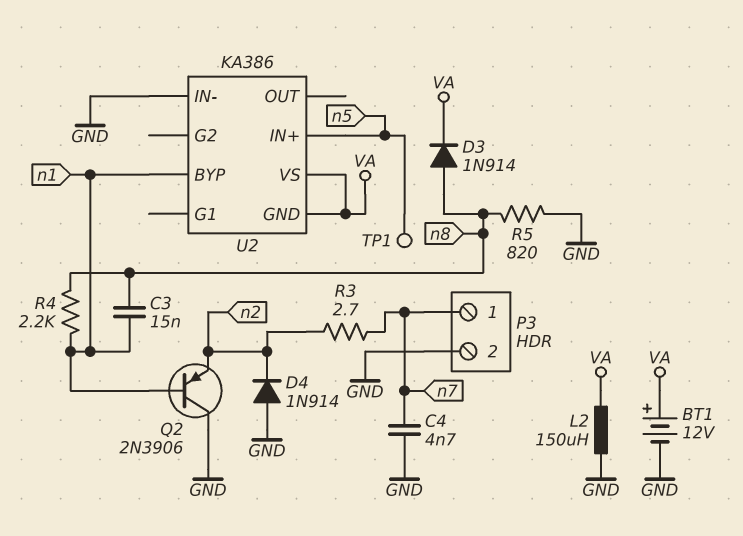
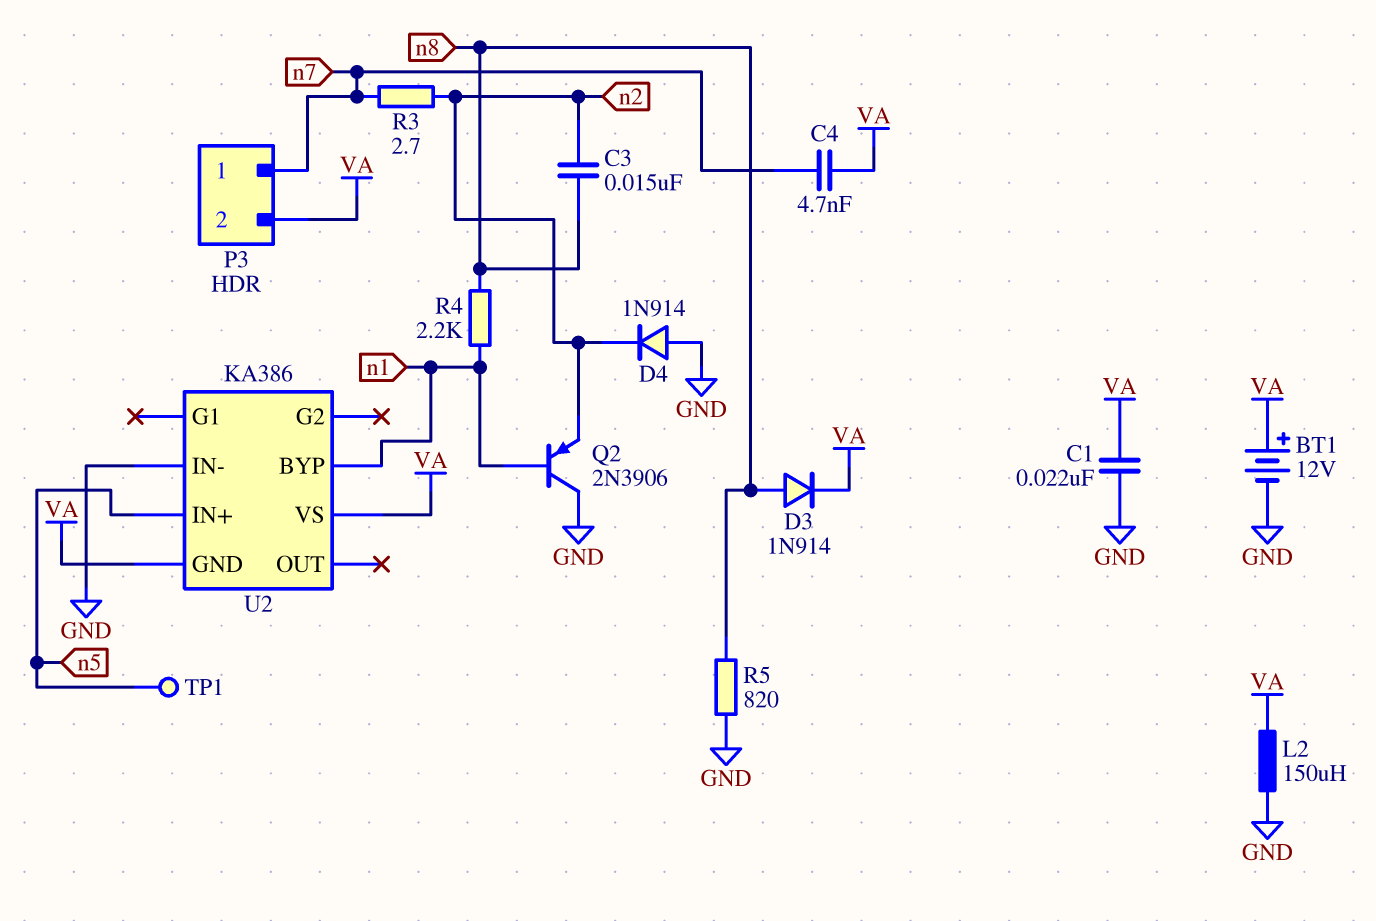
C1: none -> 22nF (GND, VA)
C3: 15nF (n1, n8) -> 15nF (n2, n8)
C4: 4.7nF (GND, n7) -> 4.7nF (VA, n7)
P3 pin 2: GND -> VA

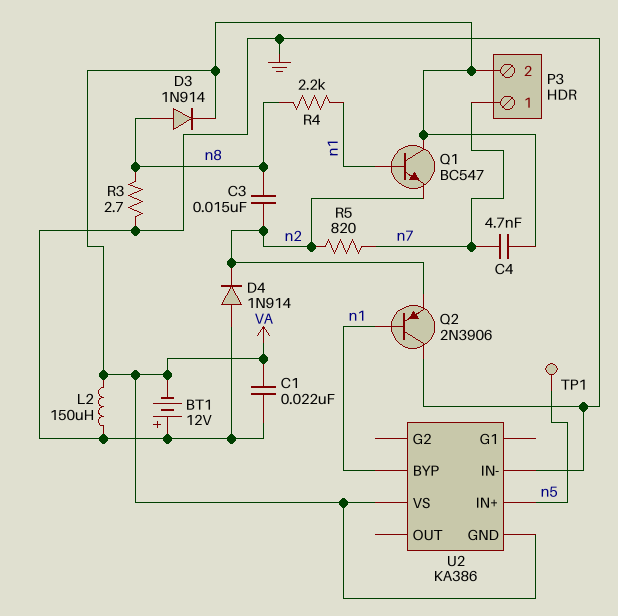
BT1: 12V (plus VA, minus GND) -> 12V (plus GND, minus VA)
Q1: none -> NPN BC547 (B n1, C VA, E n2)
R3: 2.7 (n2, n7) -> 2.7 (GND, n8)
R5: 820 (GND, n8) -> 820 (n2, n7)

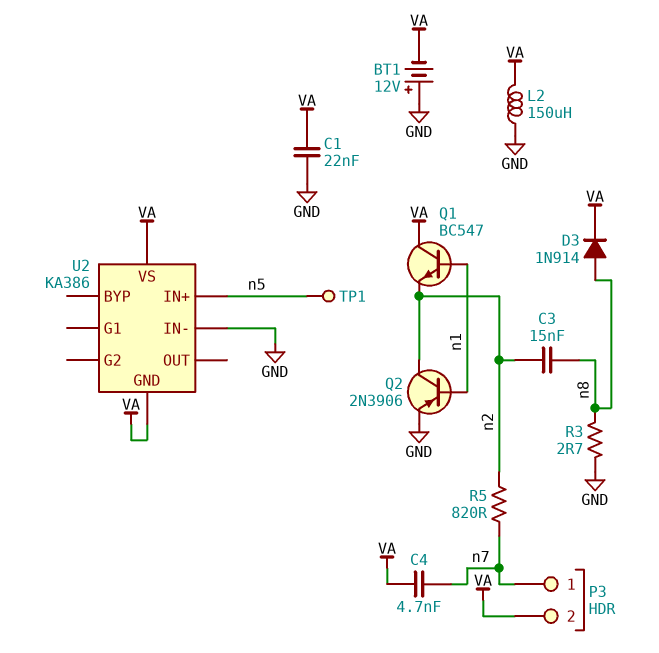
D4: diode 1N914 (A GND, K n2) -> none
Q2: PNP 2N3906 (B n1, C GND, E n2) -> PNP 2N3906 (B n1, C n2, E GND)
R4: 2.2k (n1, n8) -> none
U2 pin BYP: n1 -> none

